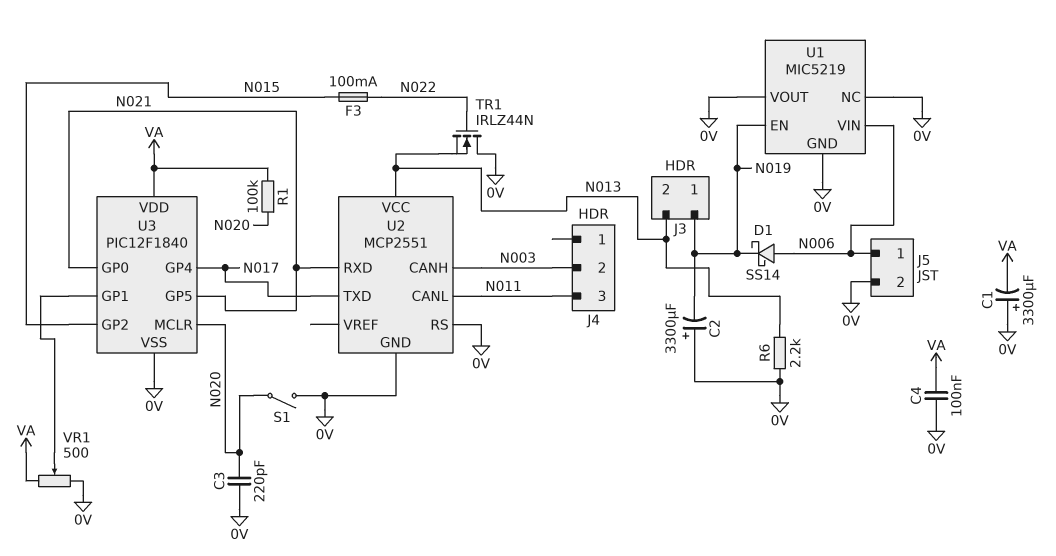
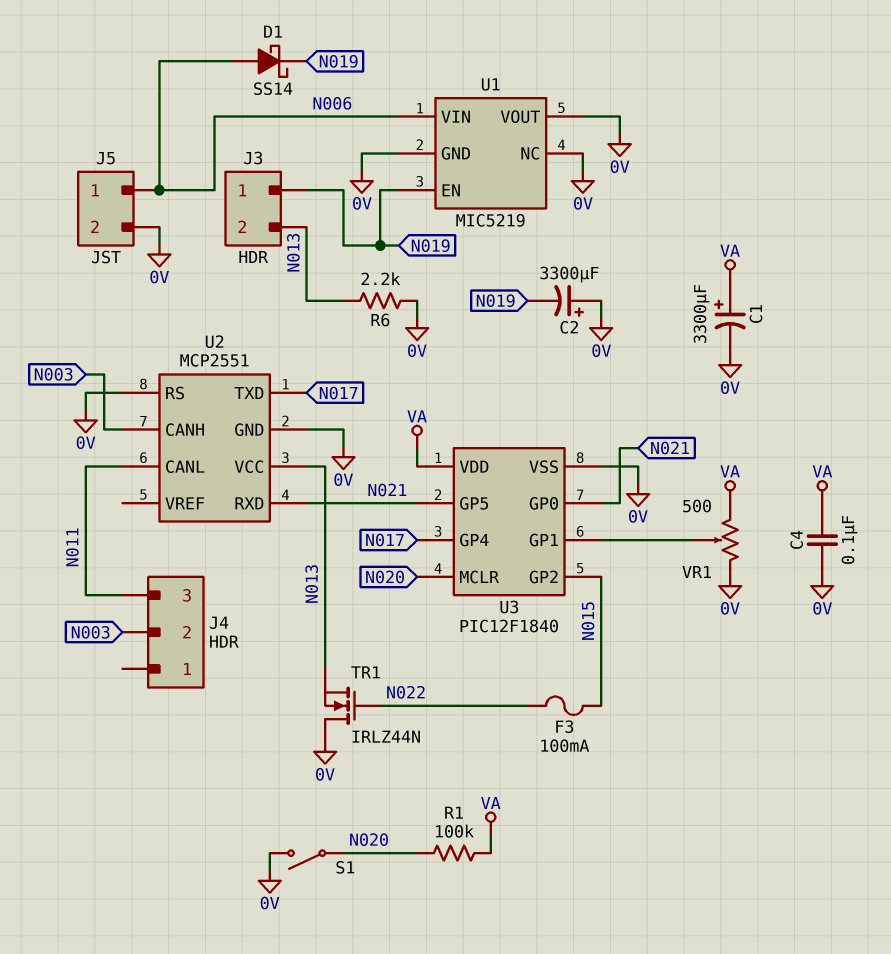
C1: 3300uF (plus 0V, minus VA) -> 3300uF (plus VA, minus 0V)
C3: 220pF (0V, N020) -> none

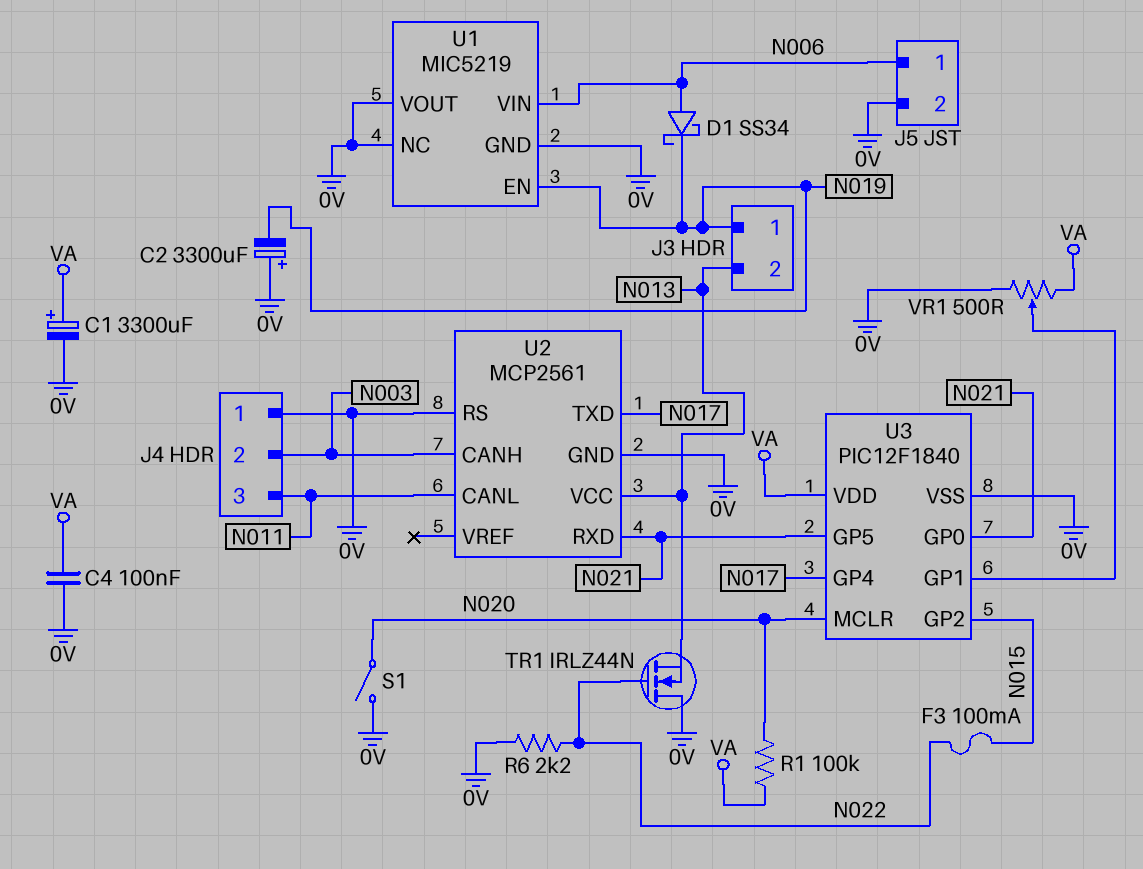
D1: schottky SS14 (A N006, K N019) -> schottky SS34 (A N006, K N019)
J4 pin 1: none -> 0V
R6: 2.2k (0V, N013) -> 2.2k (0V, N022)
U2: MCP2551 -> MCP2561

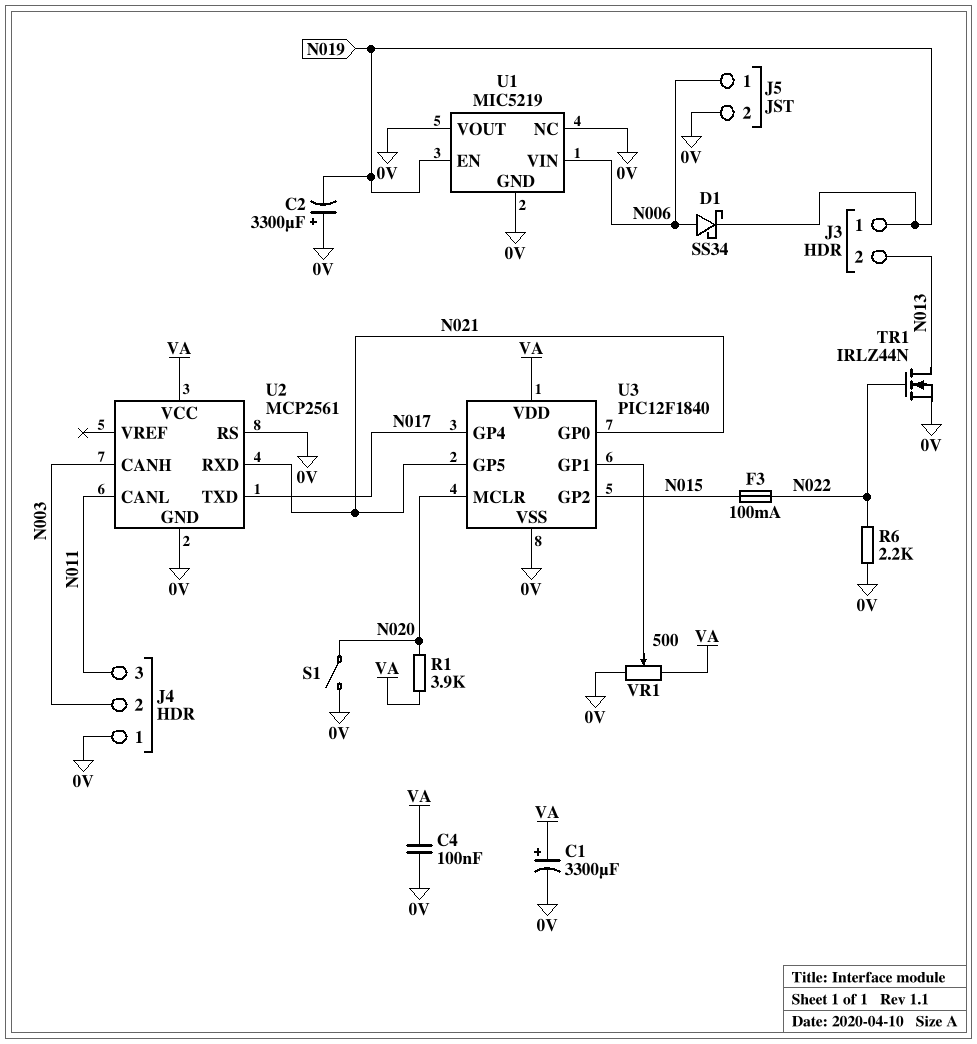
R1: 100k (N020, VA) -> 3.9k (N020, VA)
TR1: NMOS IRLZ44N (G N022, D 0V, S N013) -> NMOS IRLZ44N (G N022, D N013, S 0V)
U2 pin VCC: N013 -> VA

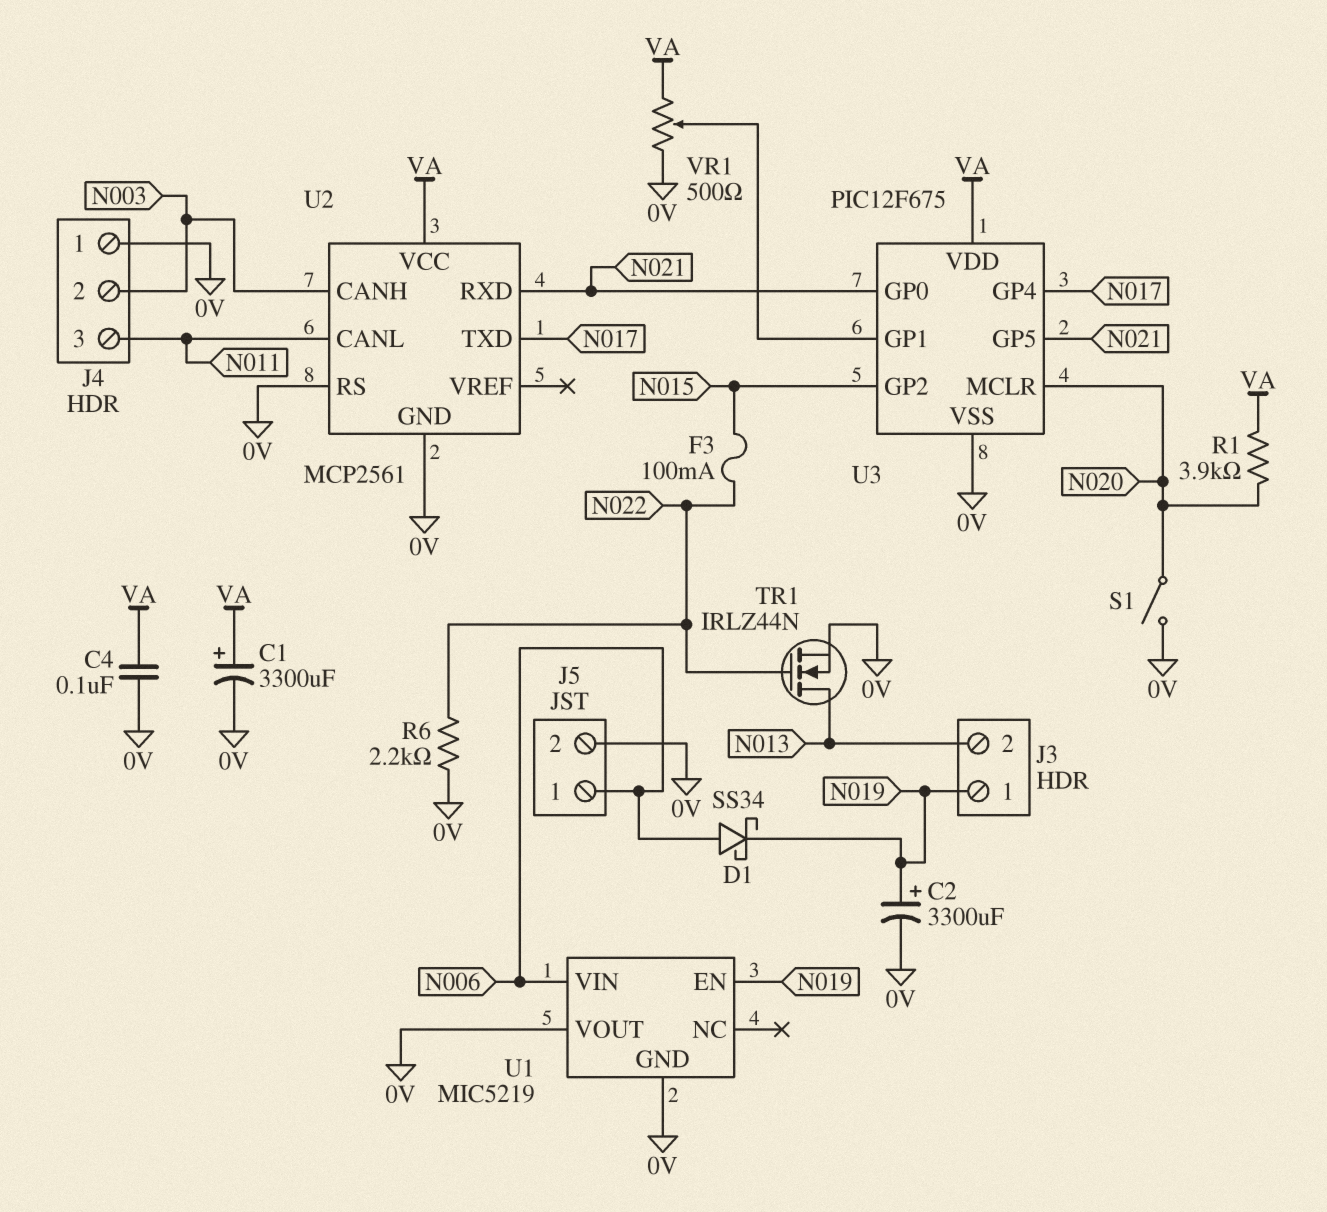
C2: 3300uF (plus 0V, minus N019) -> 3300uF (plus N019, minus 0V)
U1 pin NC: 0V -> none
U3: PIC12F1840 -> PIC12F675

